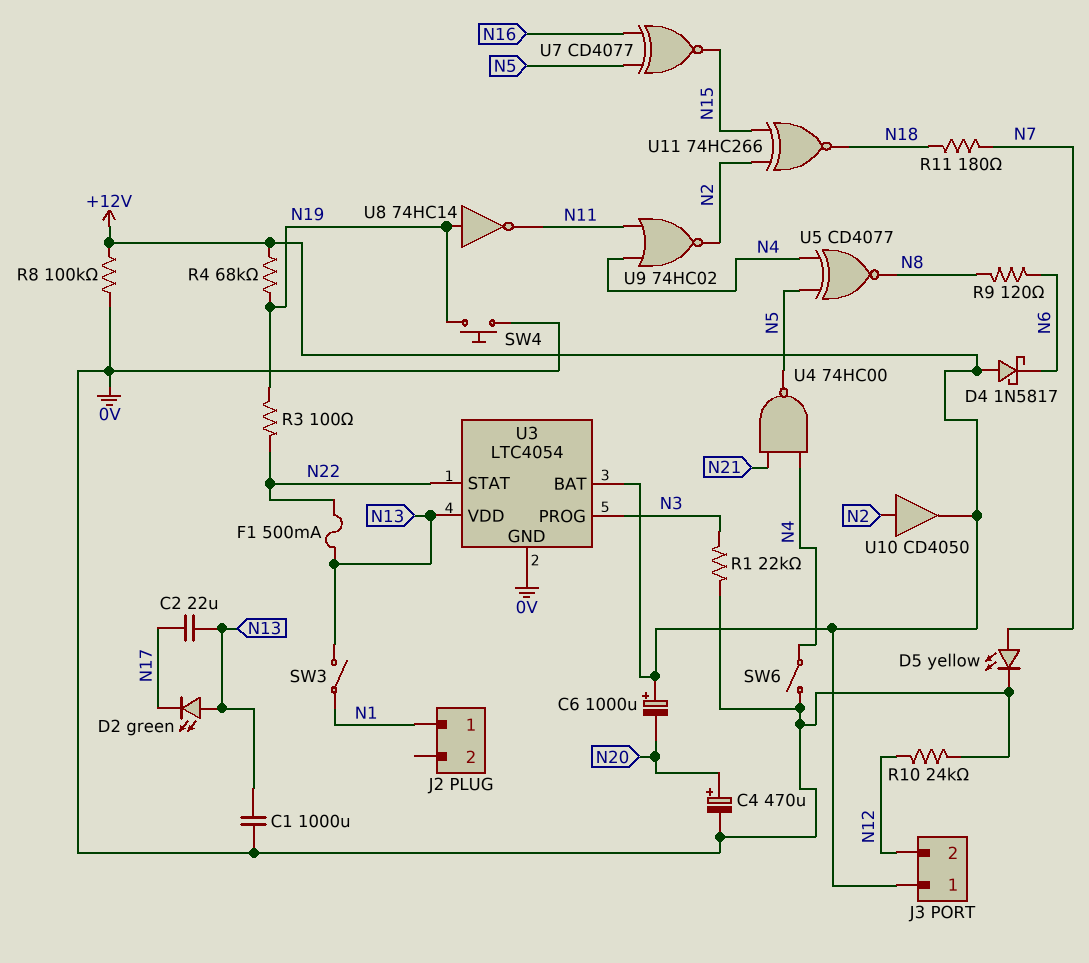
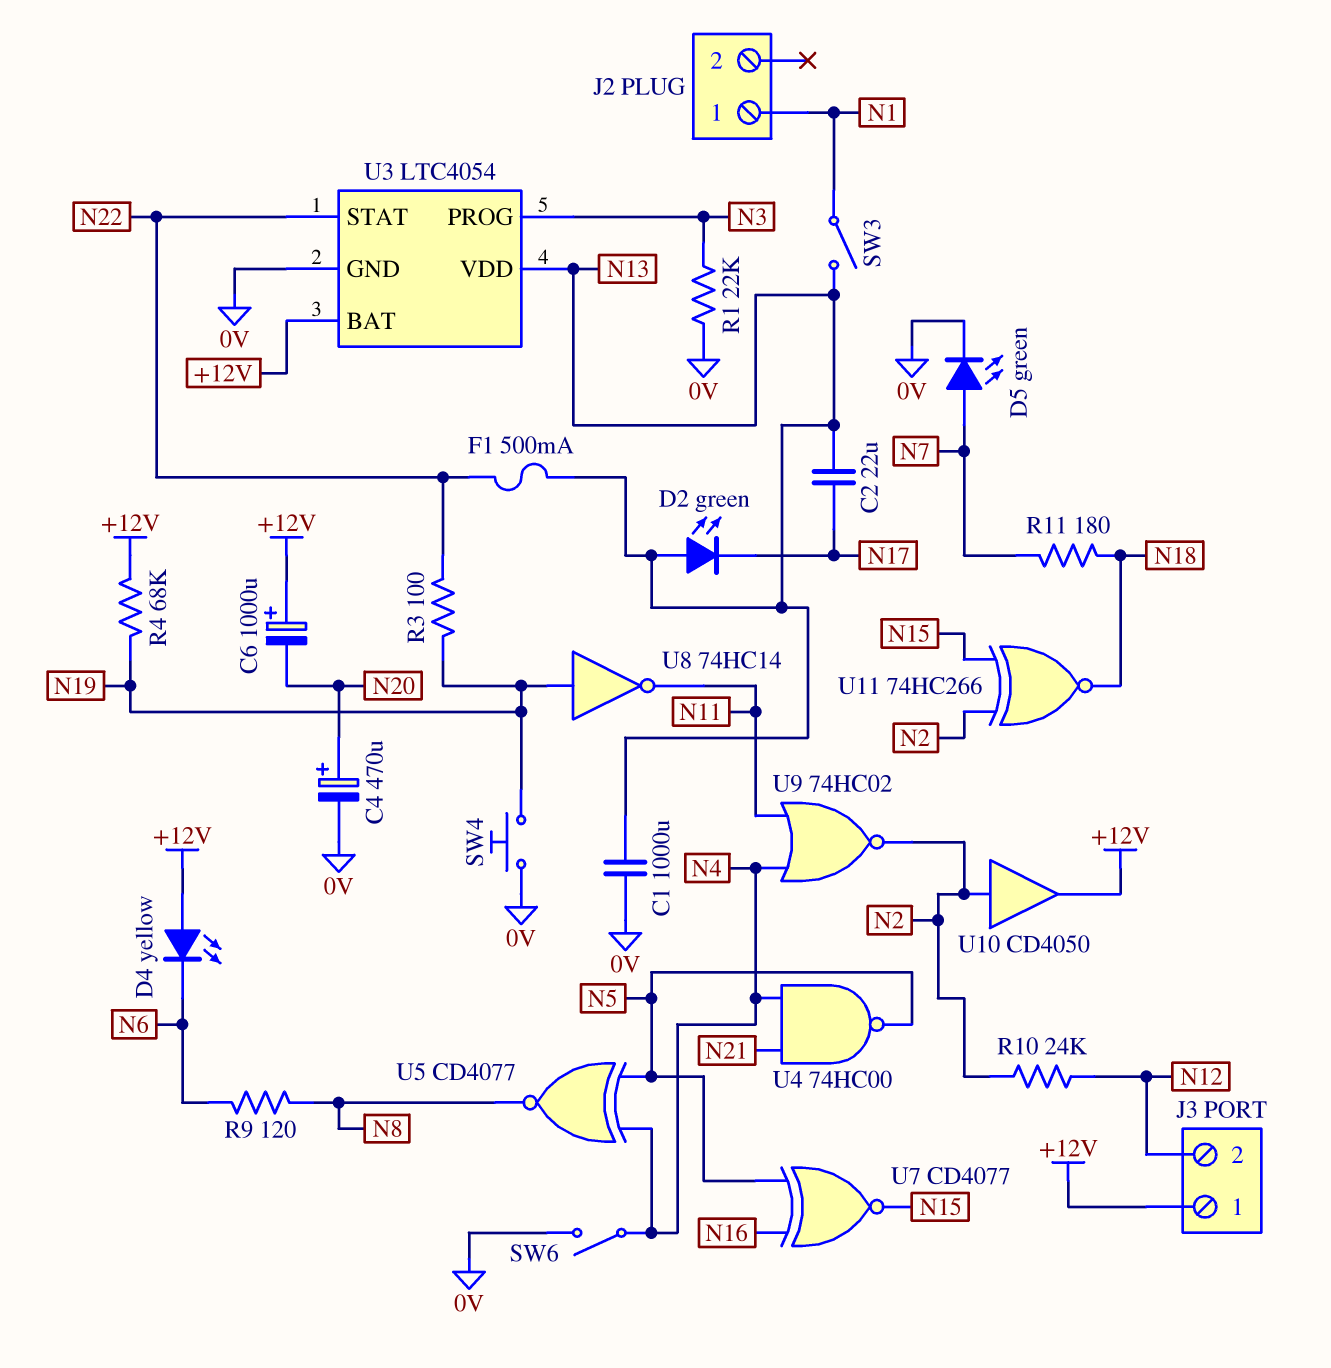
D4: schottky 1N5817 (A +12V, K N6) -> LED yellow (A +12V, K N6)
D5: LED yellow (A N7, K 0V) -> LED green (A N7, K 0V)
R8: 100k (+12V, 0V) -> none
R10: 24k (0V, N12) -> 24k (N2, N12)

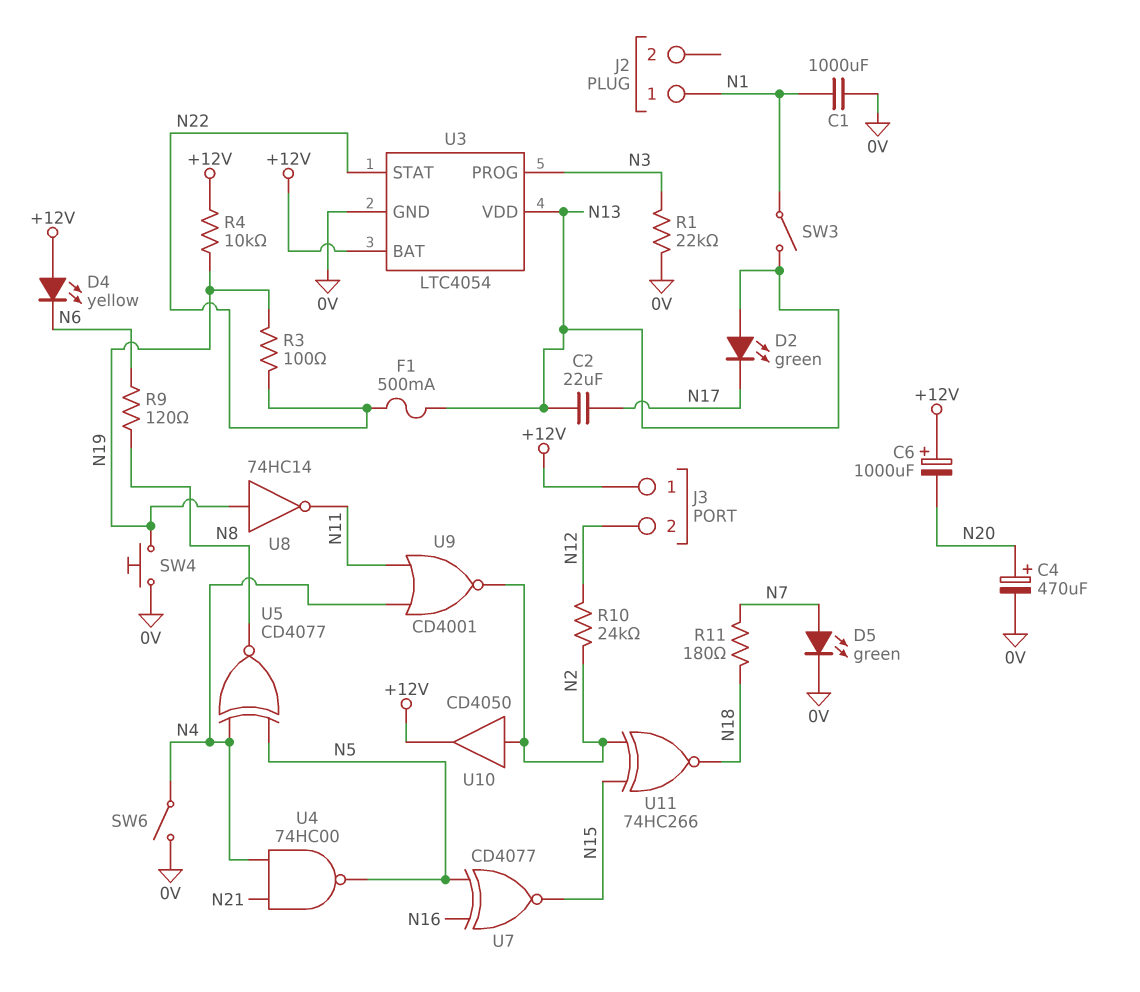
C1: 1000uF (0V, N13) -> 1000uF (0V, N1)
R4: 68k (+12V, N19) -> 10k (+12V, N19)
U9: NOR 74HC02 (in N4, in N11, out N2) -> NOR CD4001 (in N4, in N11, out N2)

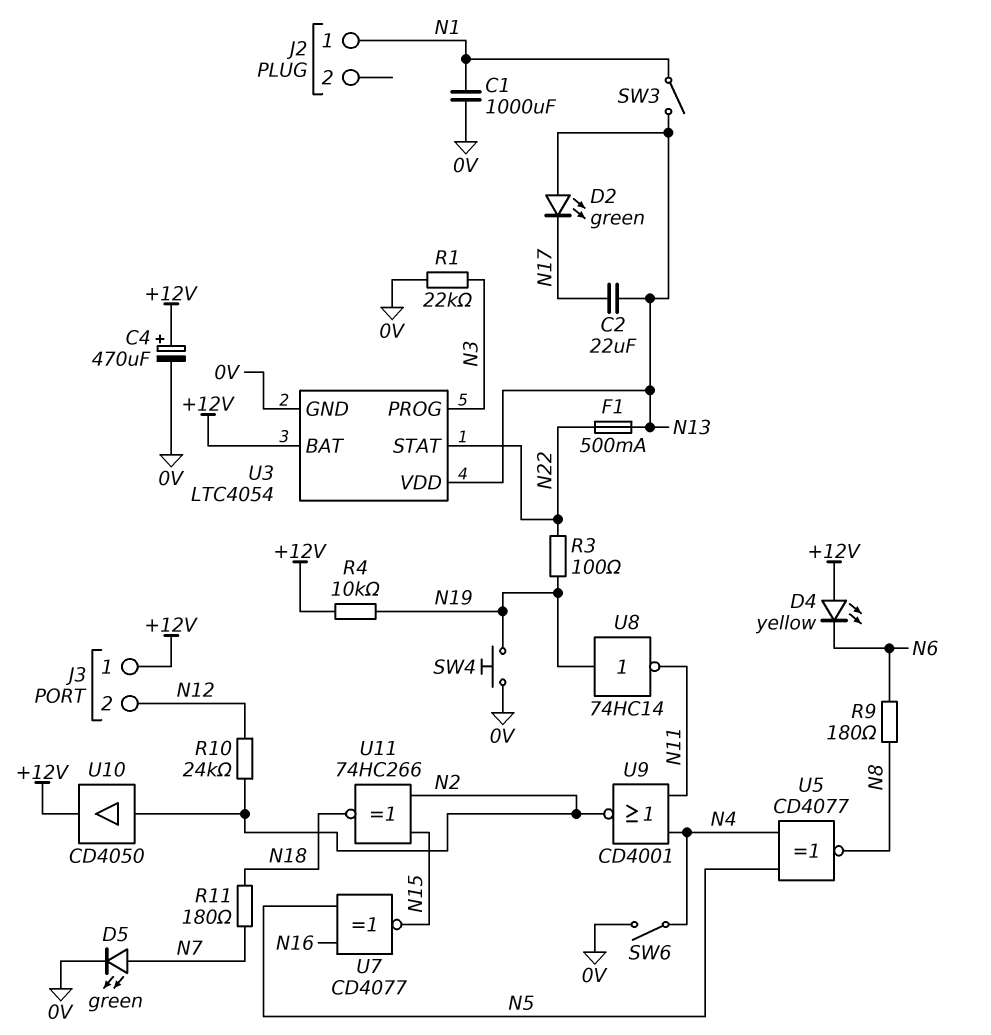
C4: 470uF (plus N20, minus 0V) -> 470uF (plus +12V, minus 0V)
C6: 1000uF (plus +12V, minus N20) -> none
R9: 120 (N6, N8) -> 180 (N6, N8)
U4: NAND 74HC00 (in N4, in N21, out N5) -> none

